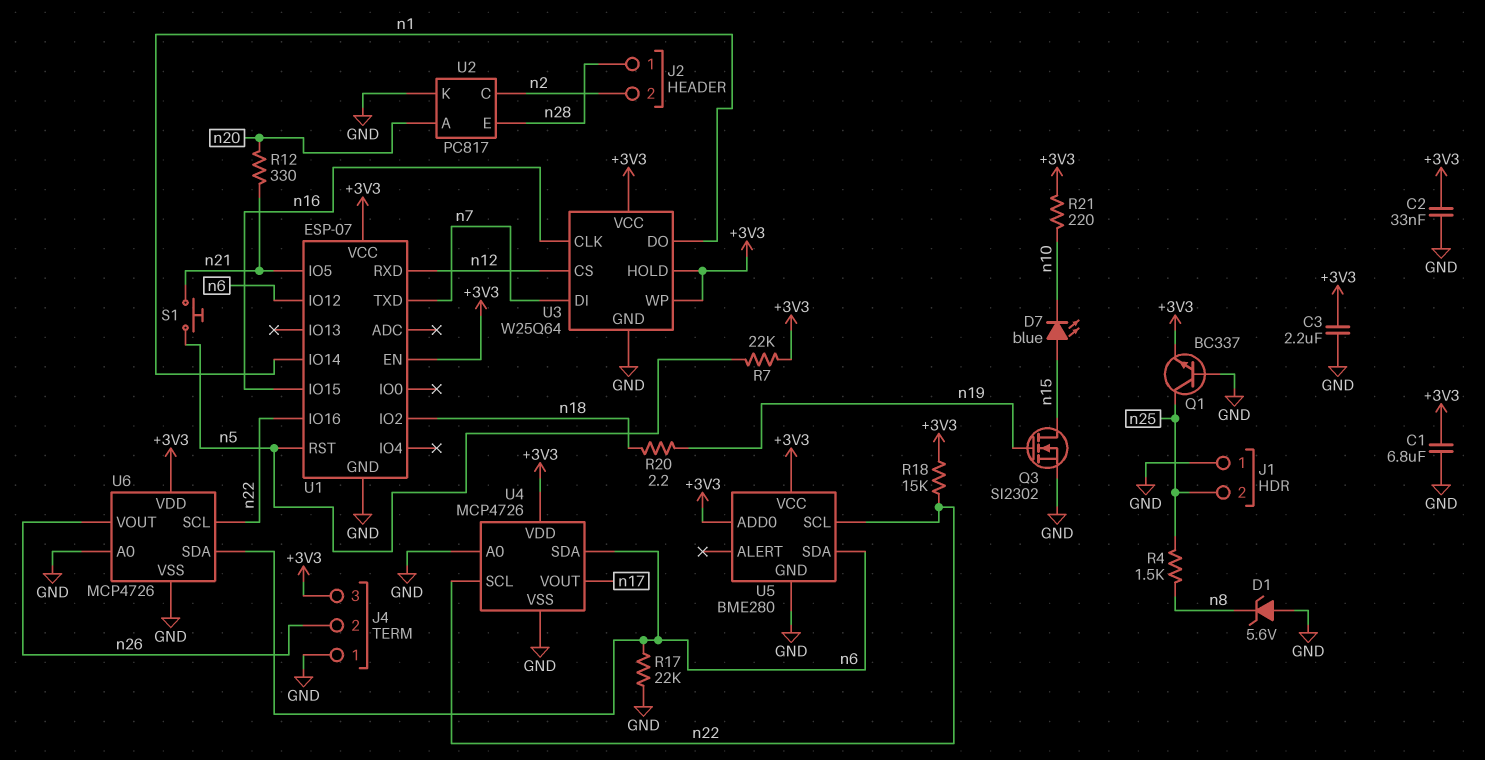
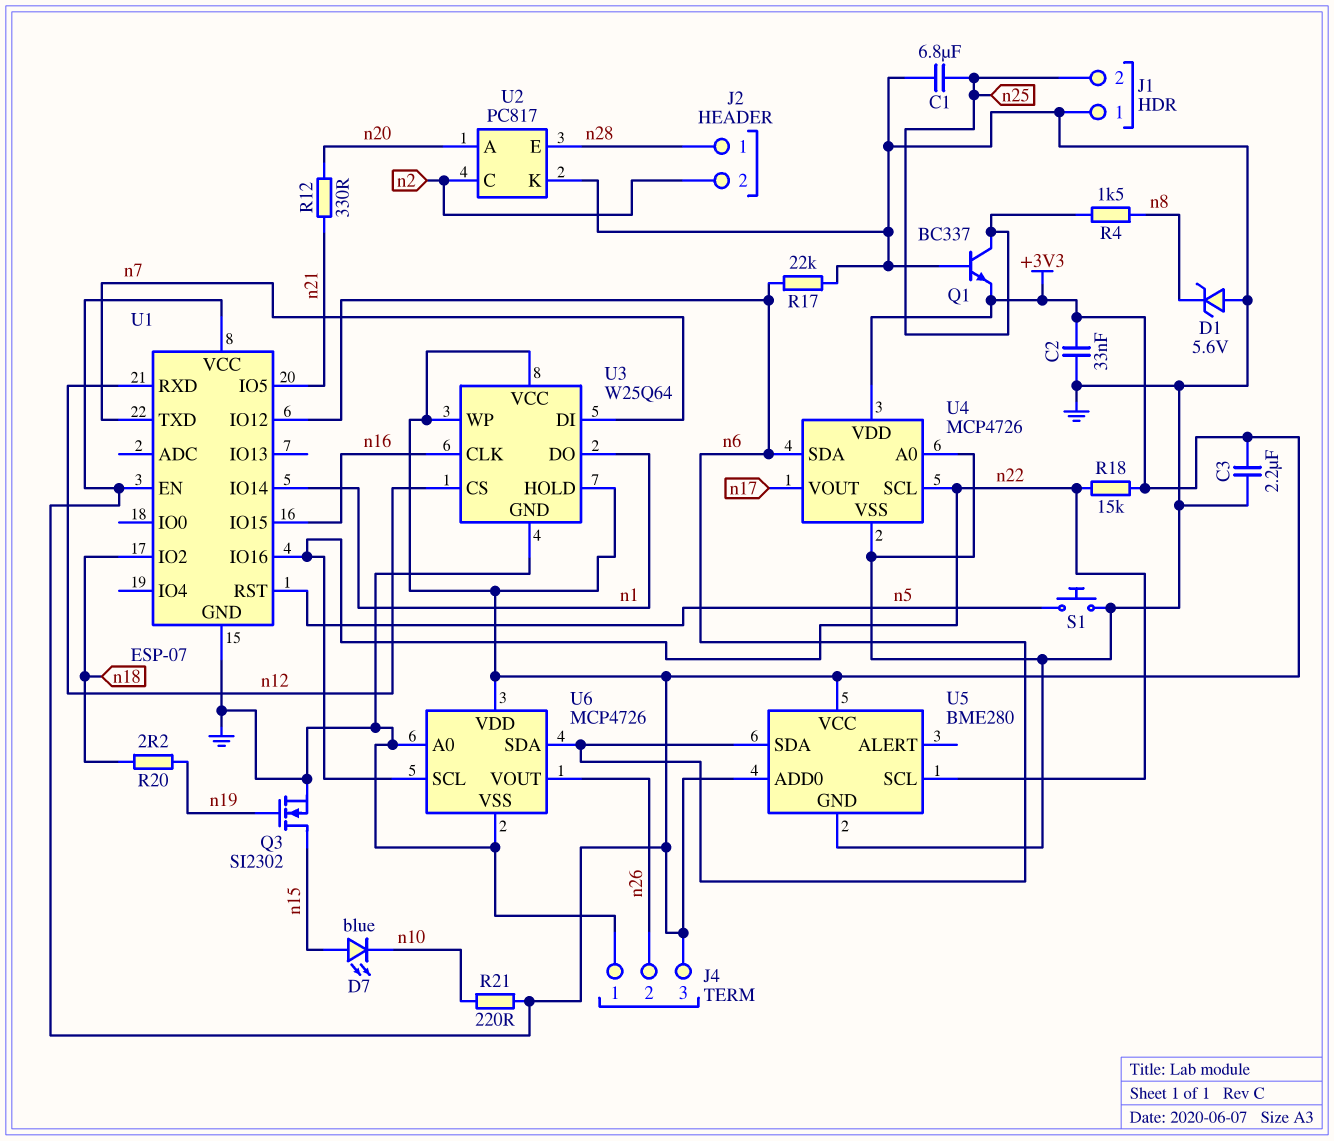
C1: 6.8uF (+3V3, GND) -> 6.8uF (GND, n25)
R7: 22k (+3V3, n5) -> none
S1: button (n5, n21) -> button (GND, n5)

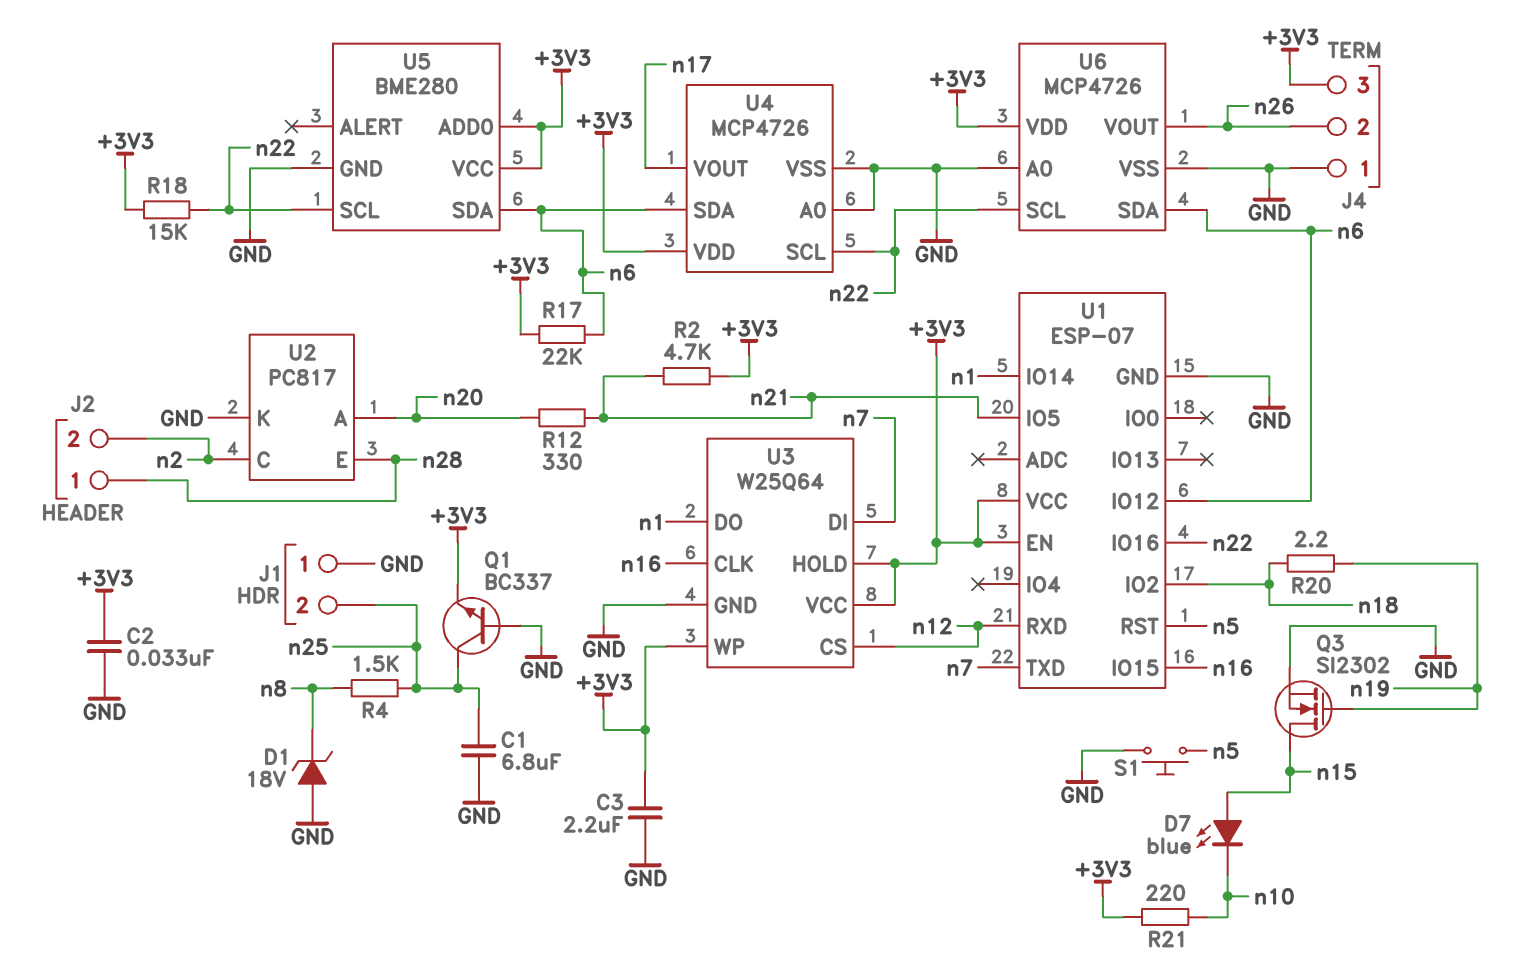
D1: zener 5.6V (A GND, K n8) -> zener 18V (A GND, K n8)
R2: none -> 4.7k (+3V3, n21)
R17: 22k (GND, n6) -> 22k (+3V3, n6)

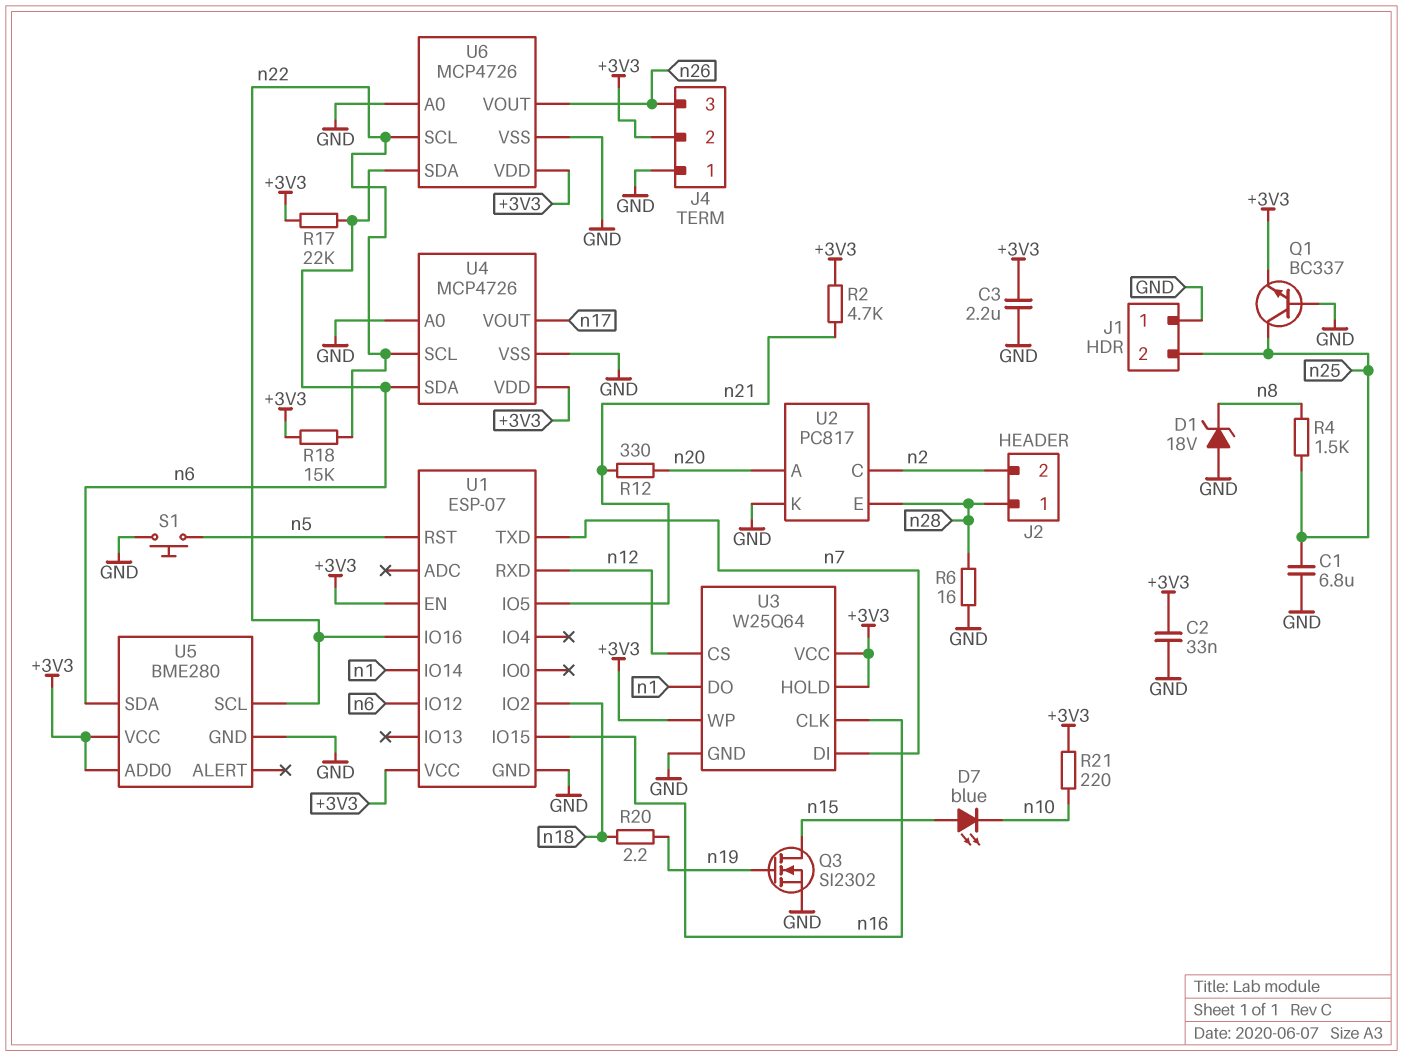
J4 pin 2: n26 -> +3V3
J4 pin 3: +3V3 -> n26
R6: none -> 16 (GND, n28)

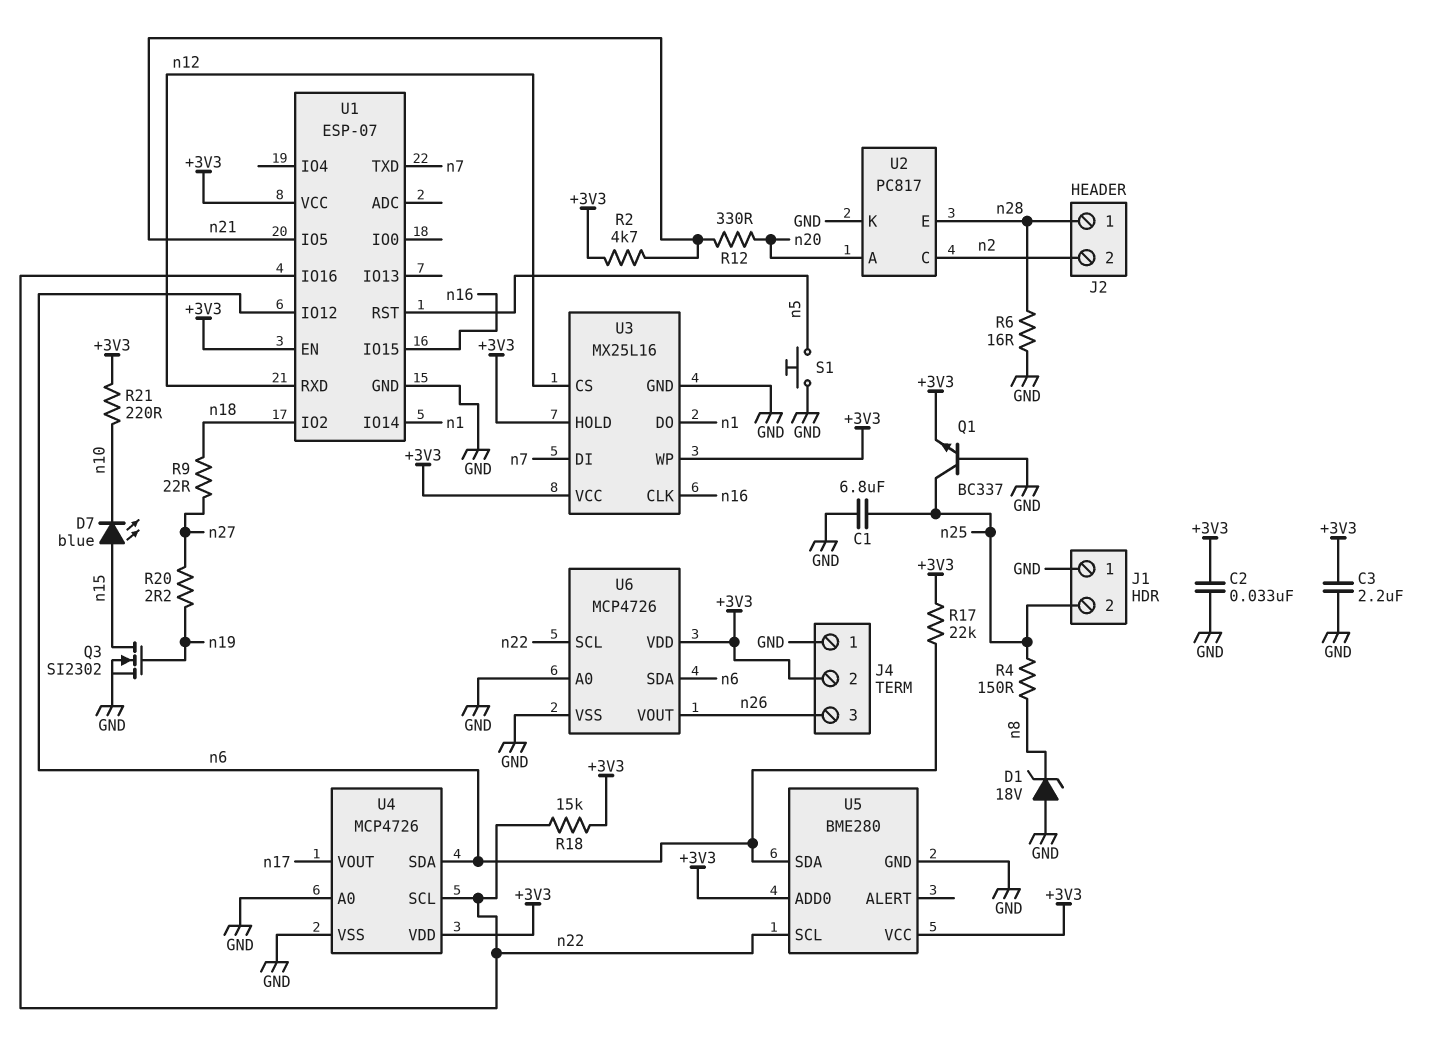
R4: 1.5k (n8, n25) -> 150 (n8, n25)
R9: none -> 22 (n18, n27)
R20: 2.2 (n18, n19) -> 2.2 (n19, n27)
U3: W25Q64 -> MX25L16

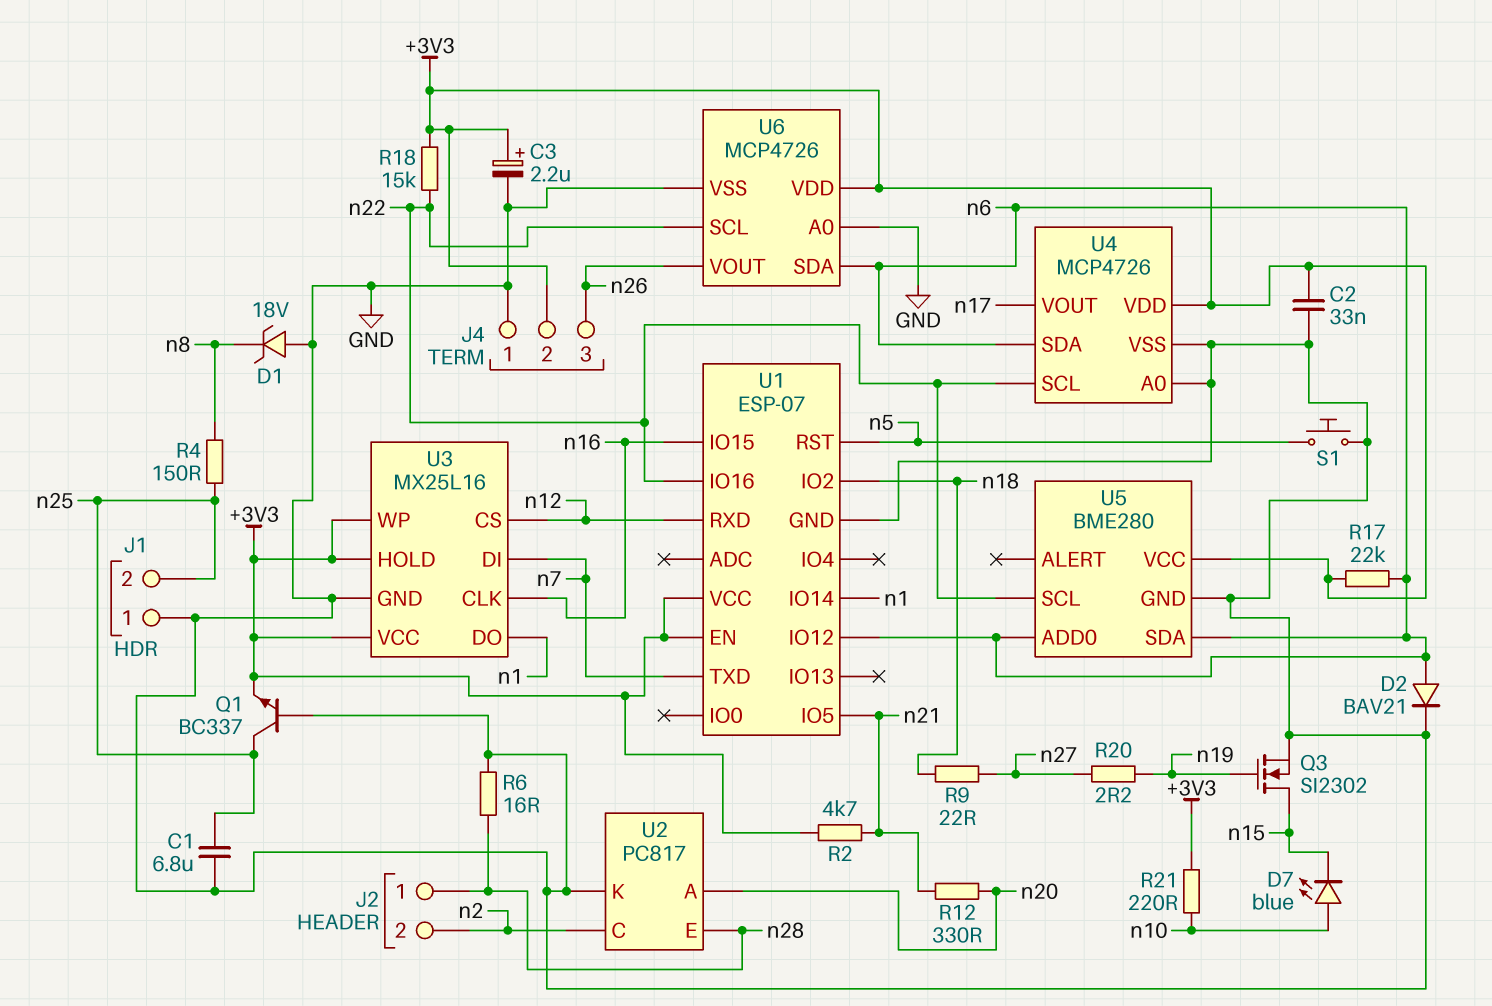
C3: 2.2uF (+3V3, GND) -> 2.2uF (plus +3V3, minus GND)
D2: none -> diode BAV21 (A n6, K GND)
D7: LED blue (A n15, K n10) -> LED blue (A n10, K n15)
U5 pin ADD0: +3V3 -> n6

